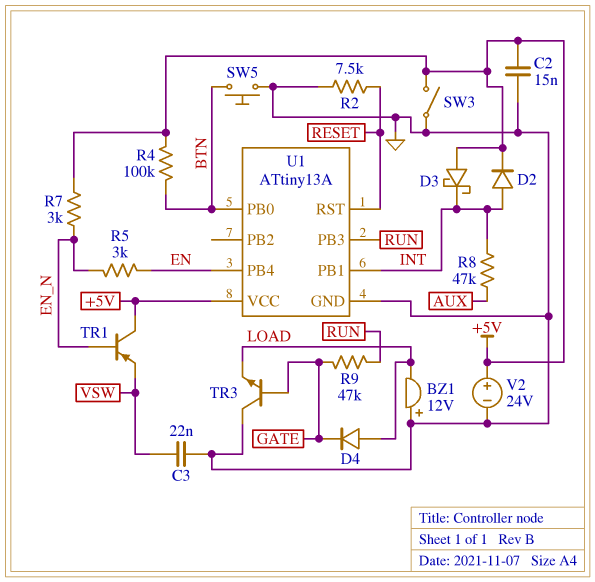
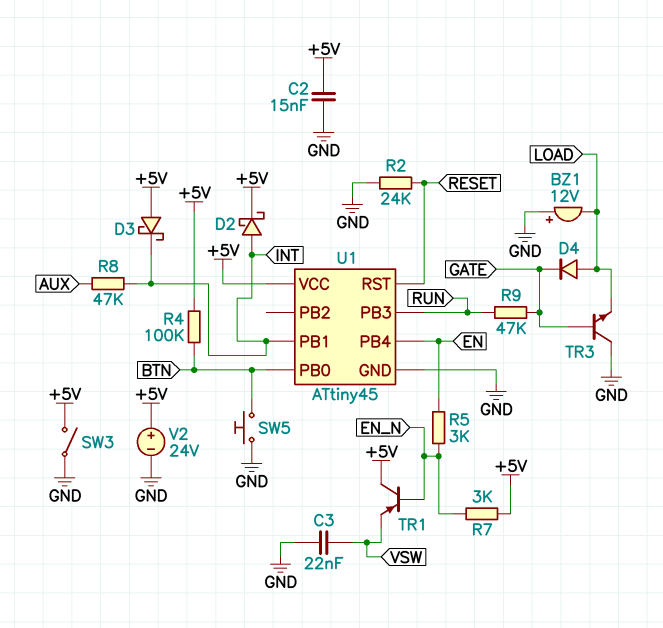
D2: diode (A INT, K +5V) -> schottky (A INT, K +5V)
R2: 7.5k (GND, RESET) -> 24k (GND, RESET)
U1: ATtiny13A -> ATtiny45

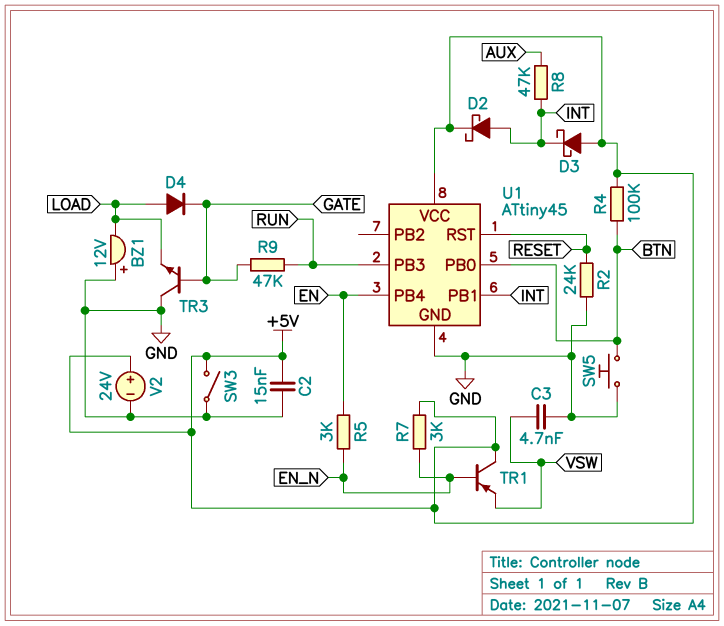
C3: 22nF (GND, VSW) -> 4.7nF (GND, VSW)

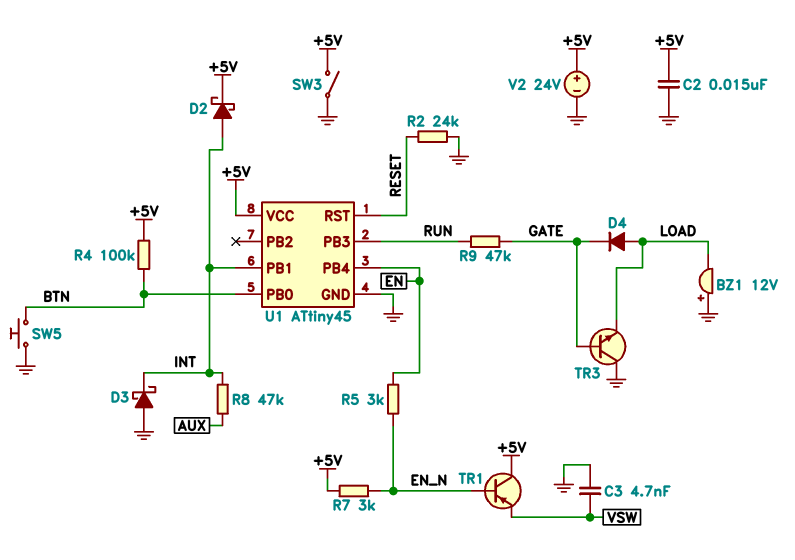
D3: schottky (A +5V, K INT) -> schottky (A GND, K INT)

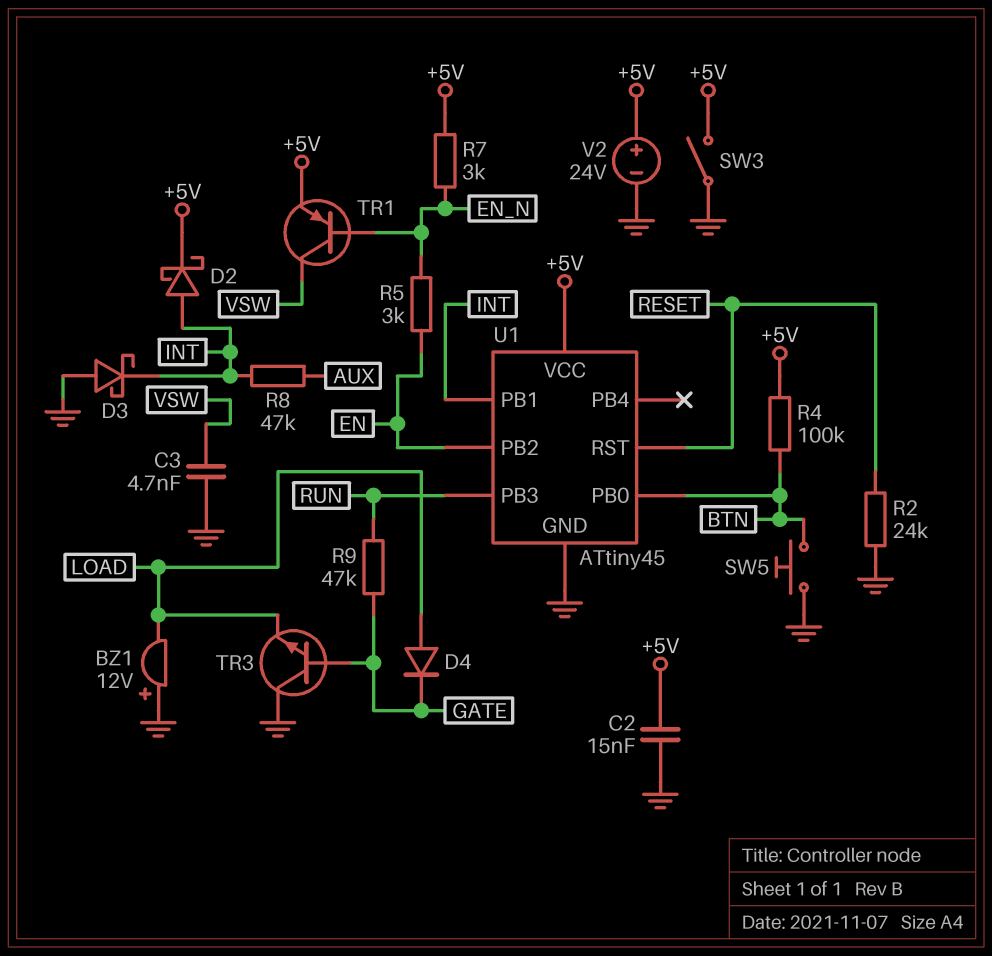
TR1: PNP (B EN_N, C +5V, E VSW) -> PNP (B EN_N, C VSW, E +5V)
U1 pin PB2: none -> EN
U1 pin PB4: EN -> none

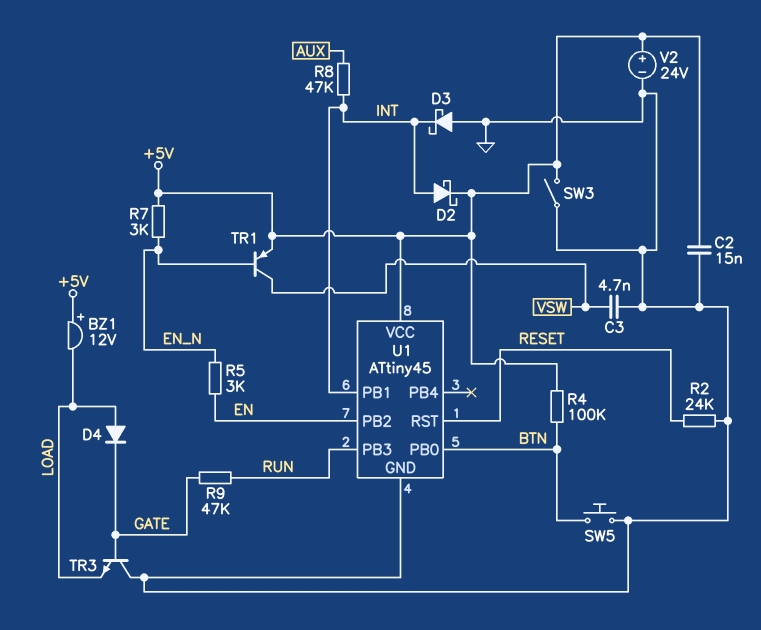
BZ1: buzzer 12V (plus GND, minus LOAD) -> buzzer 12V (plus +5V, minus LOAD)

